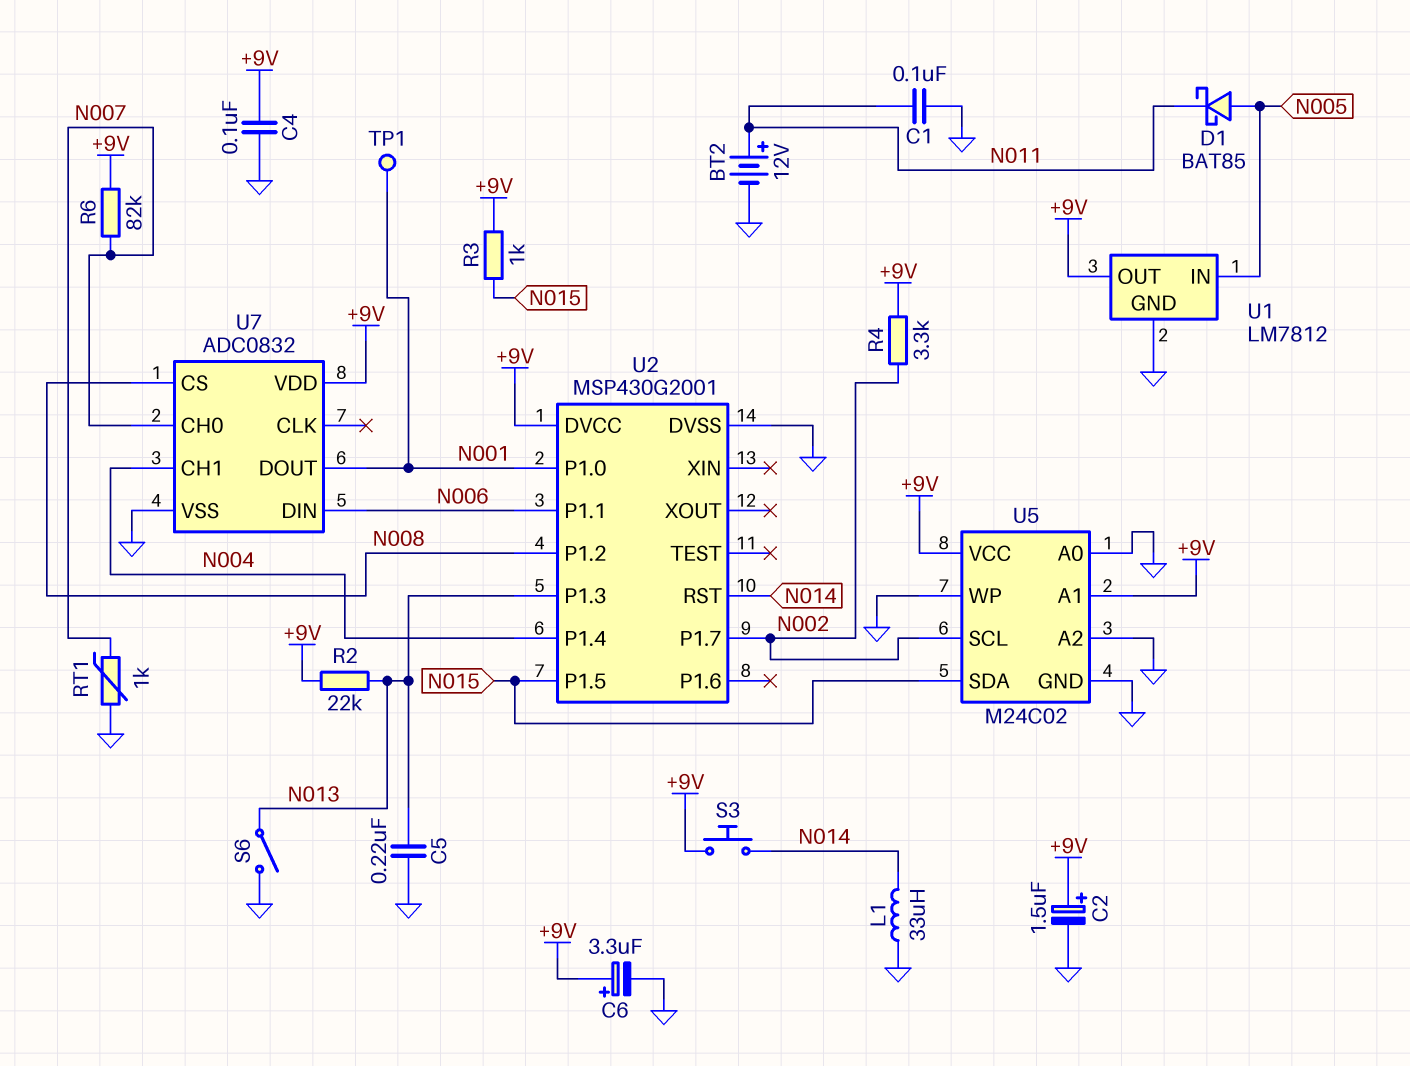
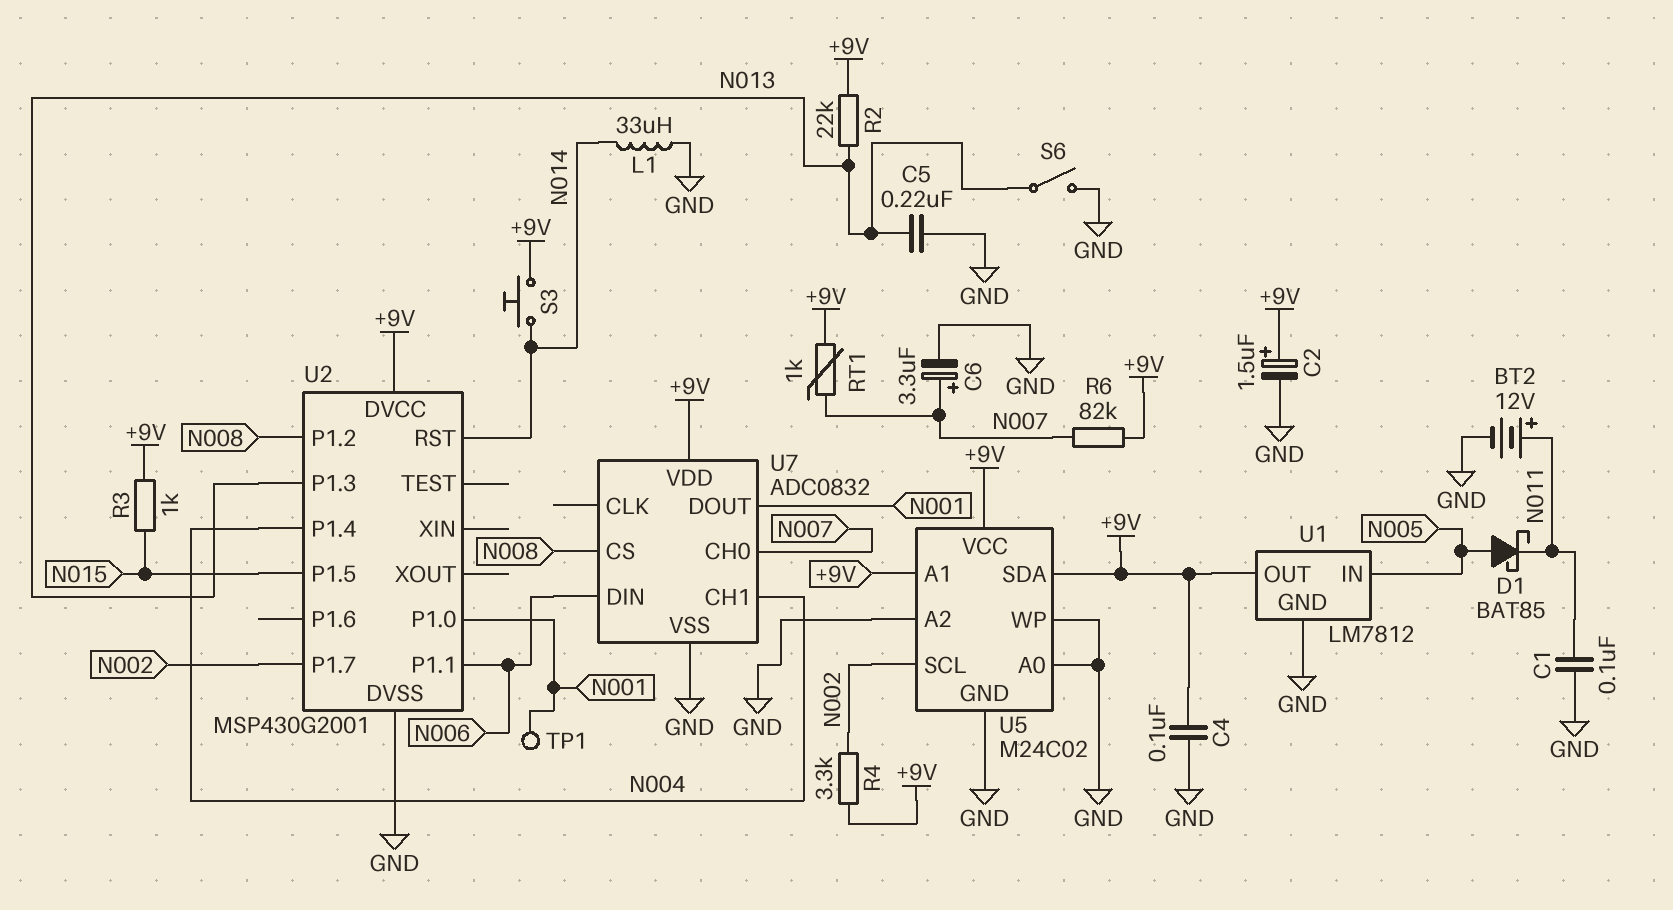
C6: 3.3uF (plus +9V, minus GND) -> 3.3uF (plus N007, minus GND)
RT1: 1k (GND, N007) -> 1k (+9V, N007)
U5 pin SDA: N015 -> +9V

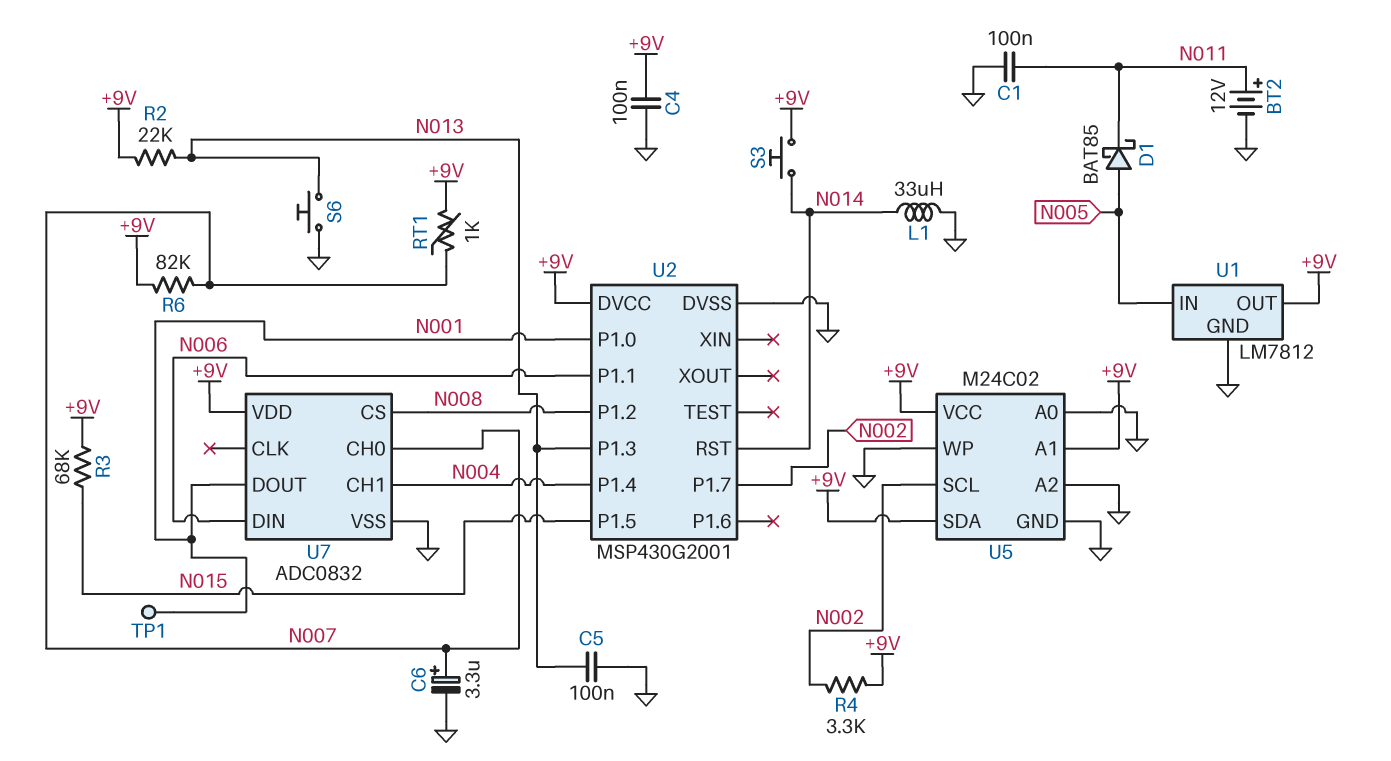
C2: 1.5uF (plus +9V, minus GND) -> none
C5: 220nF (GND, N013) -> 100nF (GND, N013)
R3: 1k (+9V, N015) -> 68k (+9V, N015)
S6: switch (GND, N013) -> button (GND, N013)

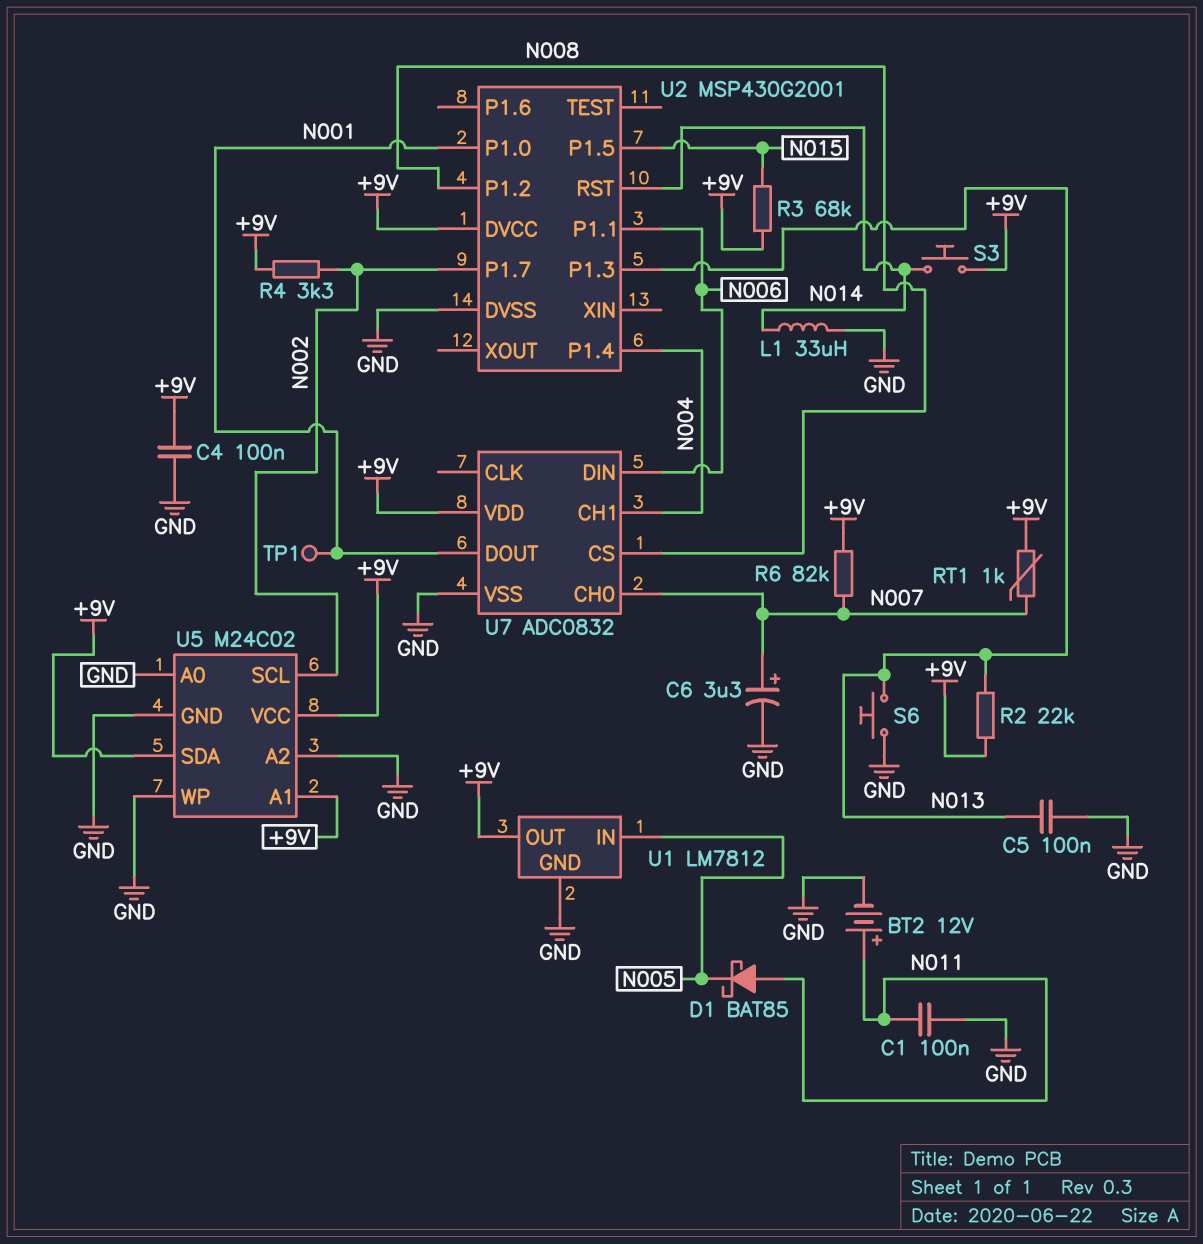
D1: schottky BAT85 (A N005, K N011) -> schottky BAT85 (A N011, K N005)

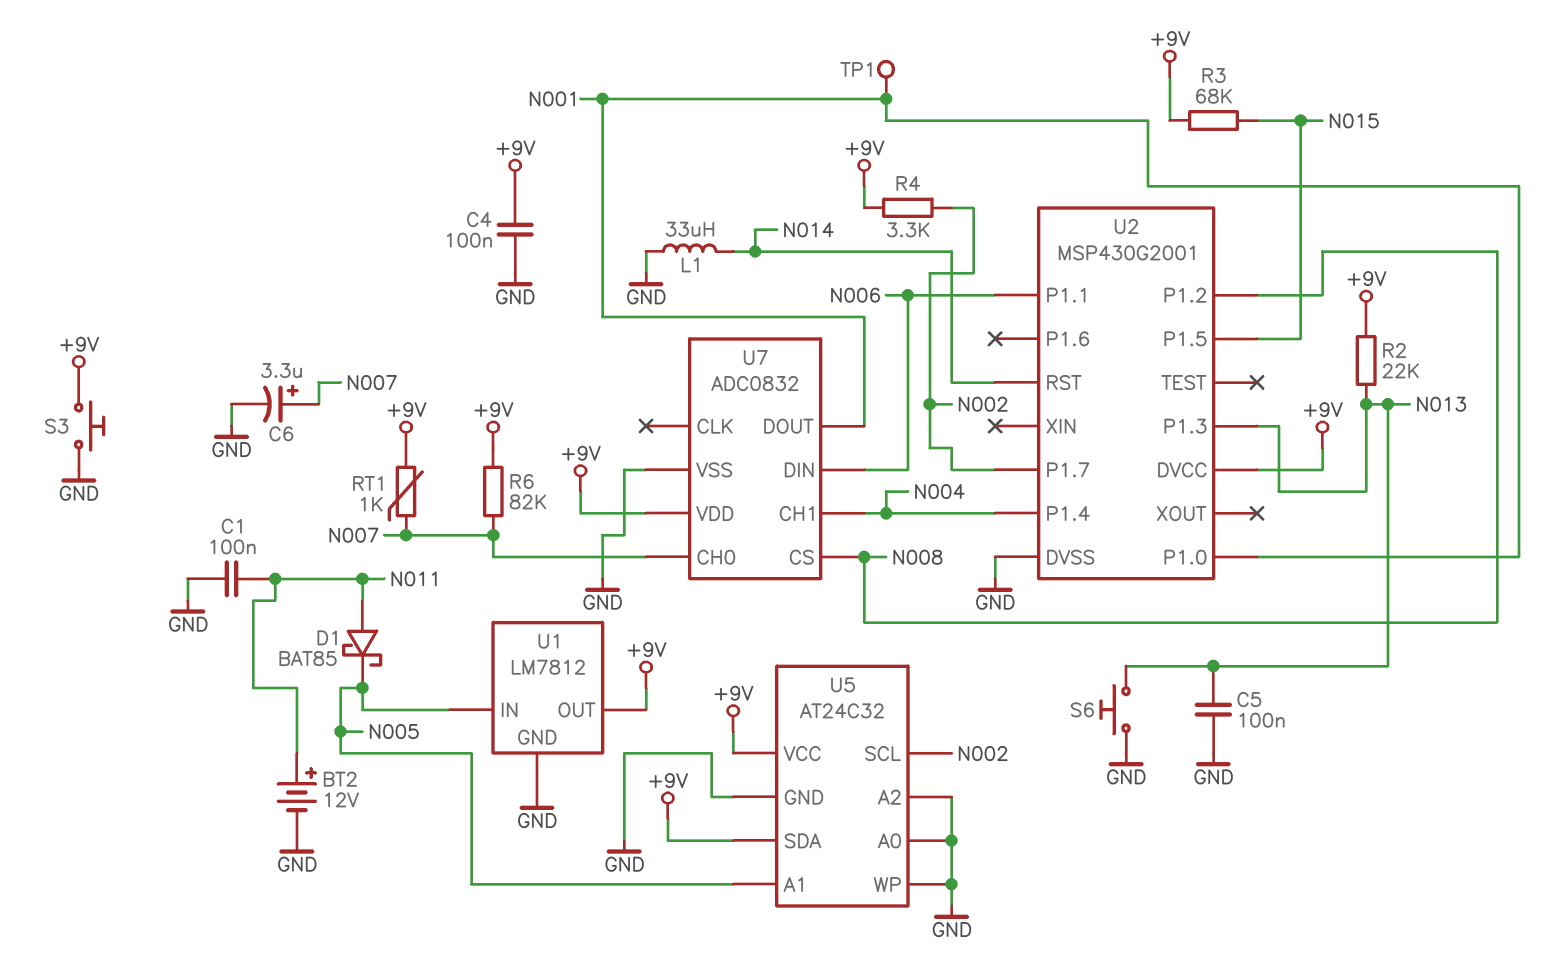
S3: button (+9V, N014) -> button (+9V, GND)
U5: M24C02 -> AT24C32
U5 pin A1: +9V -> N005

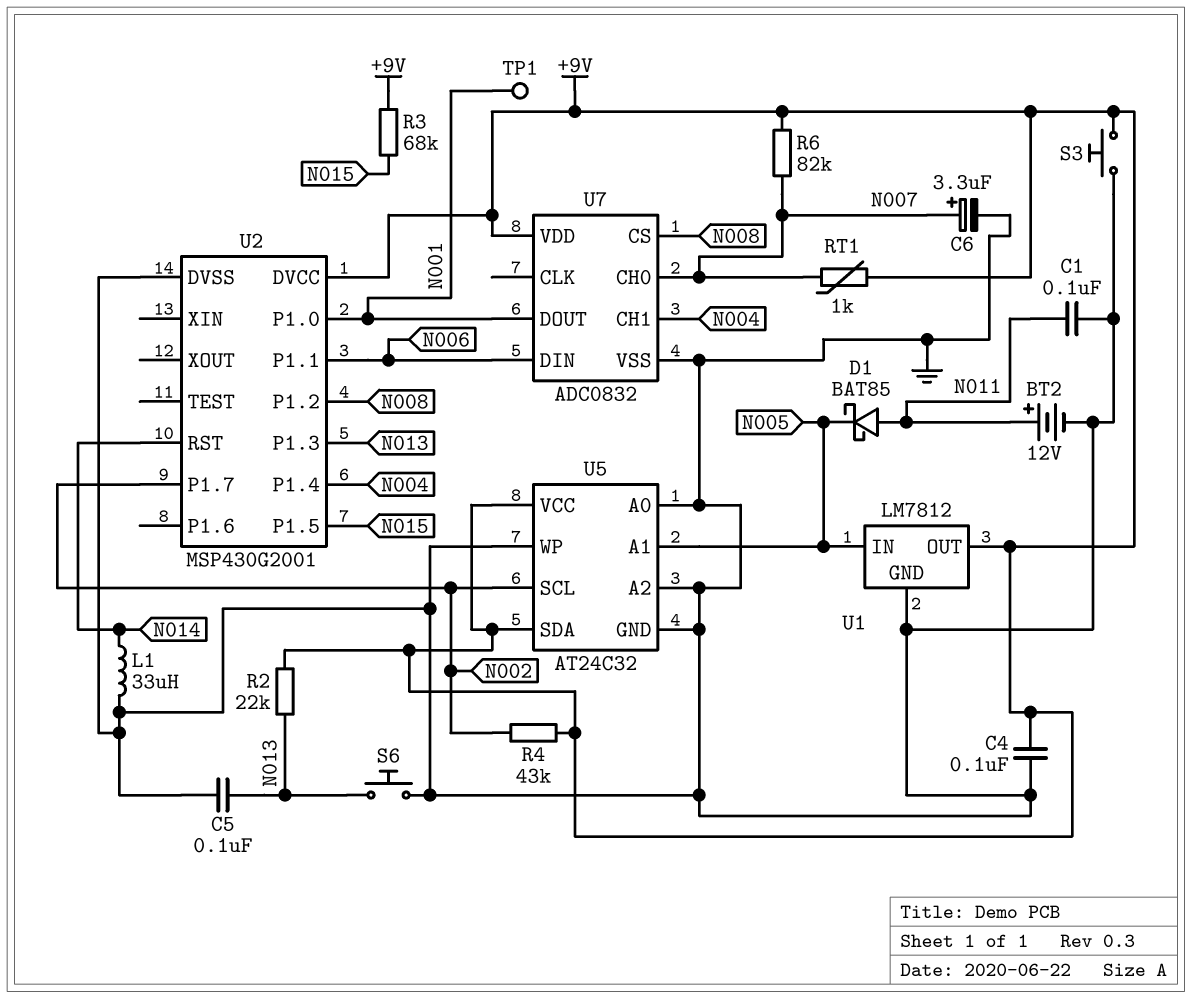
R4: 3.3k (+9V, N002) -> 43k (+9V, N002)

